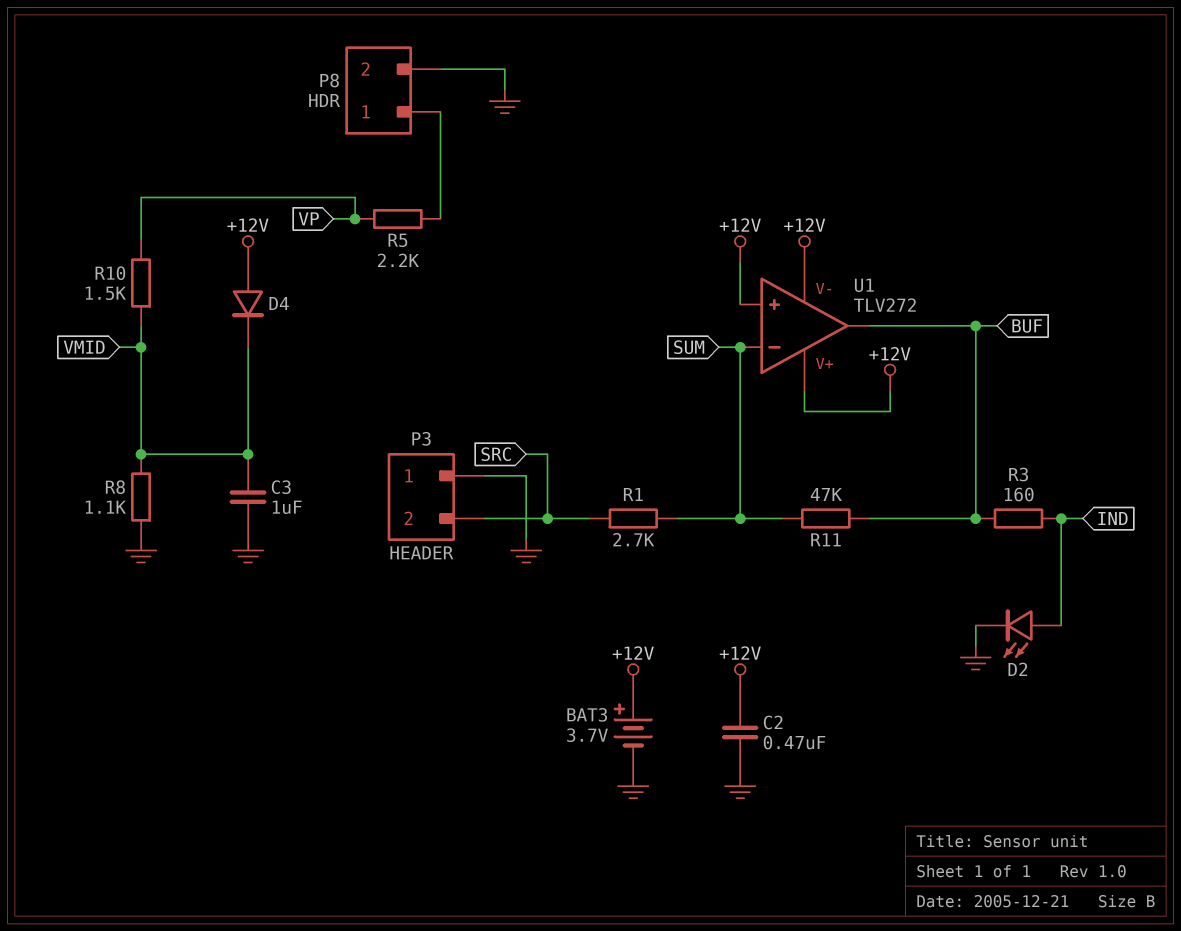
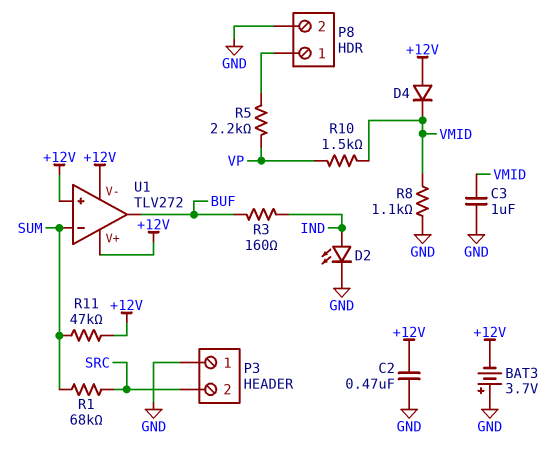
BAT3: 3.7V (plus +12V, minus GND) -> 3.7V (plus GND, minus +12V)
R1: 2.7k (SRC, SUM) -> 68k (SRC, SUM)
R11: 47k (BUF, SUM) -> 47k (+12V, SUM)

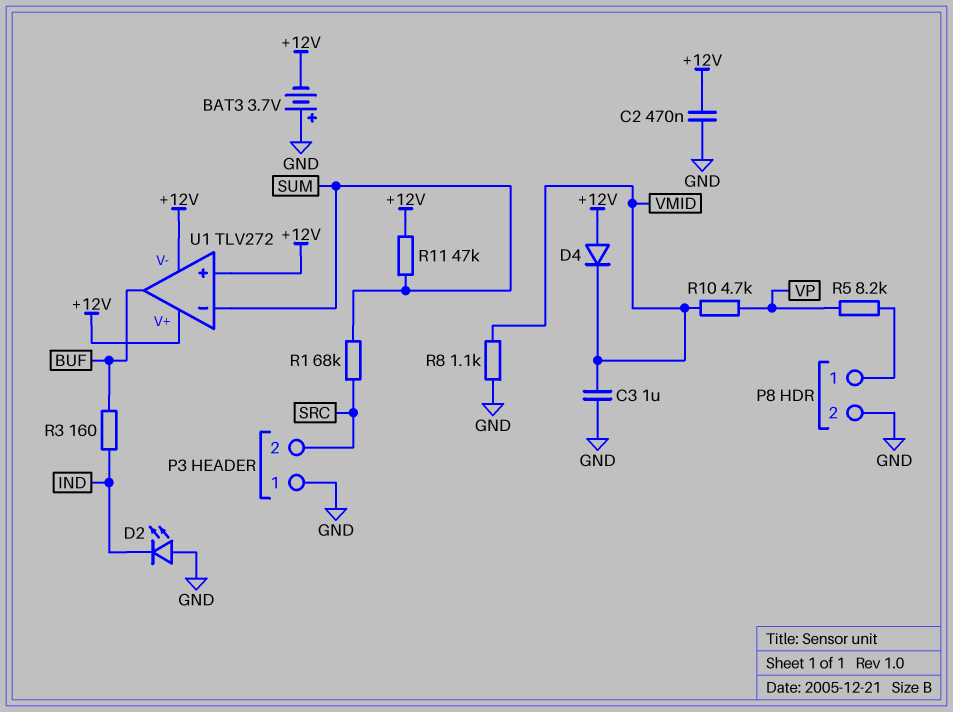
D2: LED (A IND, K GND) -> LED (A GND, K IND)
R5: 2.2k (P8/1, VP) -> 8.2k (P8/1, VP)
R10: 1.5k (VMID, VP) -> 4.7k (VMID, VP)

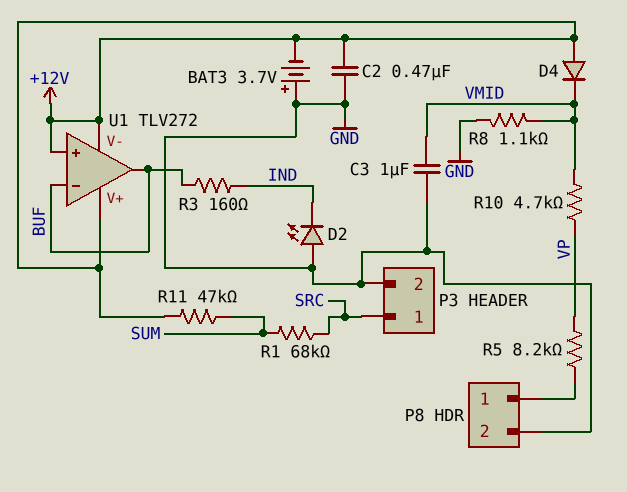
P3 pin 1: GND -> SRC
P3 pin 2: SRC -> GND
U1 pin in-: SUM -> BUF

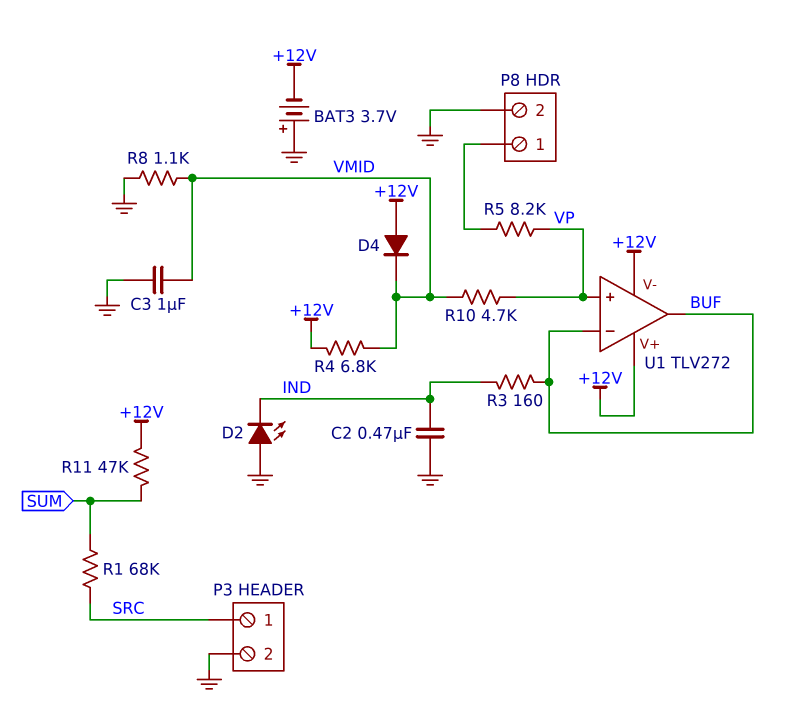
C2: 470nF (+12V, GND) -> 470nF (GND, IND)
R4: none -> 6.8k (+12V, VMID)
U1 pin in+: +12V -> VP

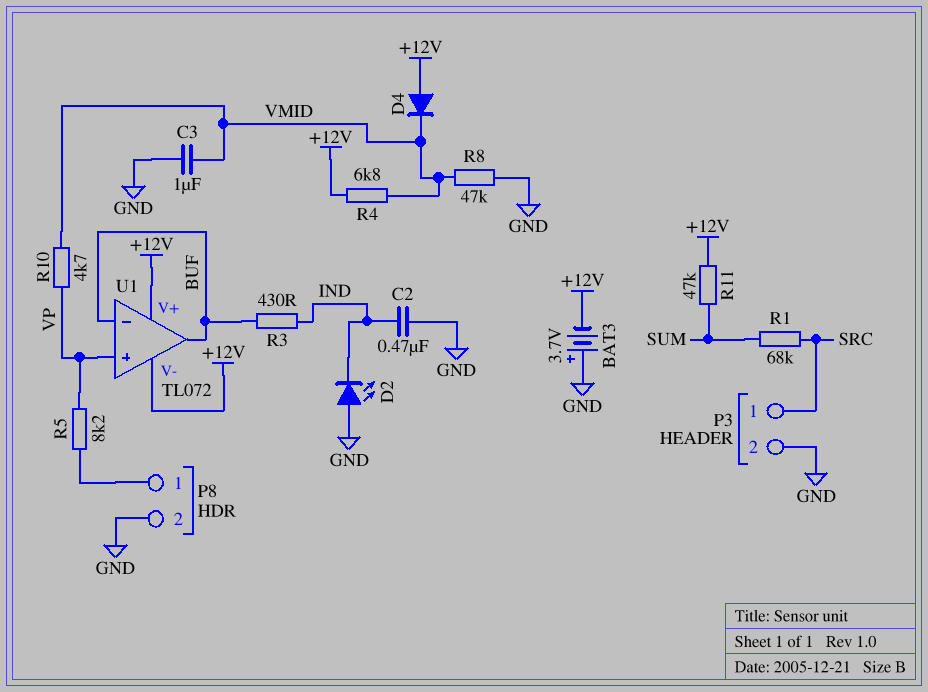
R3: 160 (BUF, IND) -> 430 (BUF, IND)
R8: 1.1k (GND, VMID) -> 47k (GND, VMID)
U1: TLV272 -> TL072

